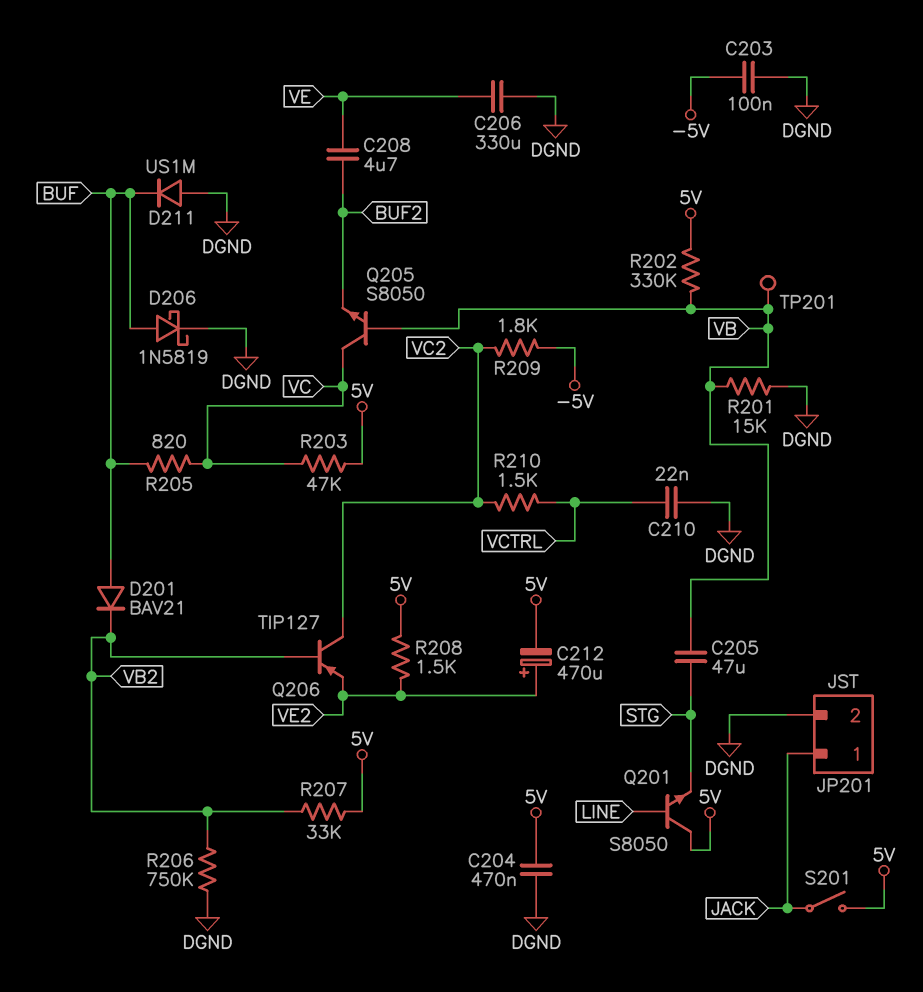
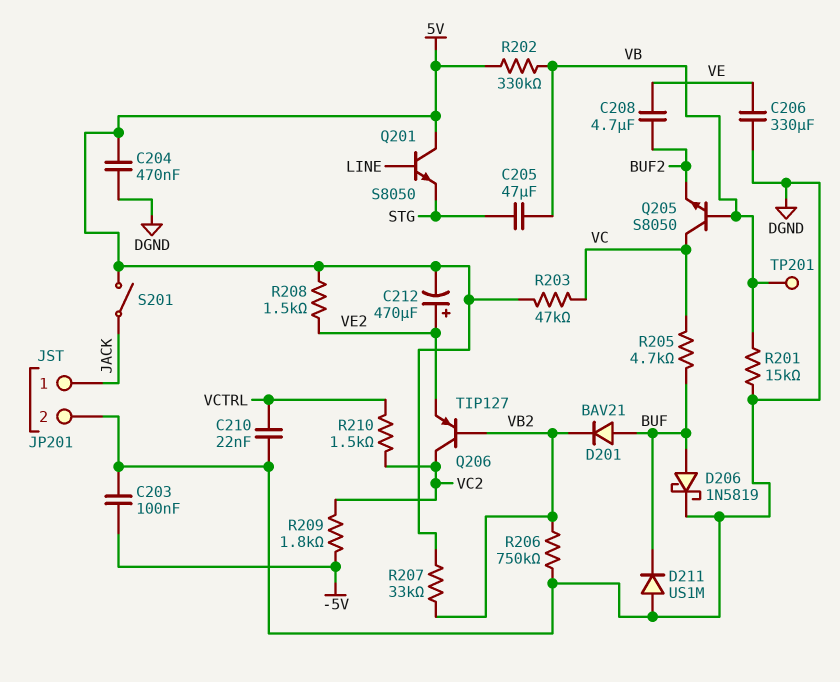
R205: 820 (BUF, VC) -> 4.7k (BUF, VC)

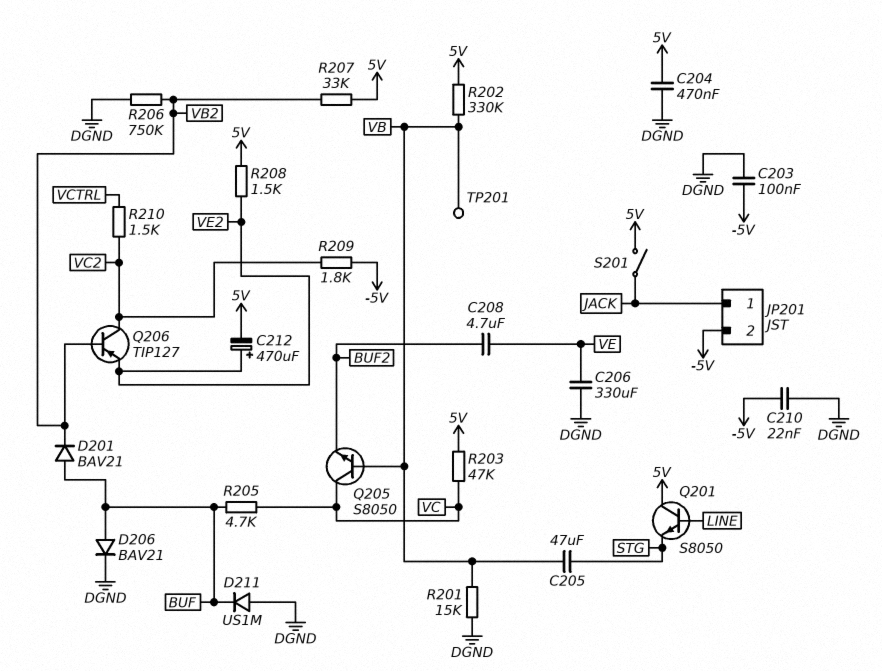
C210: 22nF (DGND, VCTRL) -> 22nF (-5V, DGND)
D206: schottky 1N5819 (A BUF, K DGND) -> diode BAV21 (A BUF, K DGND)
JP201 pin 2: DGND -> -5V

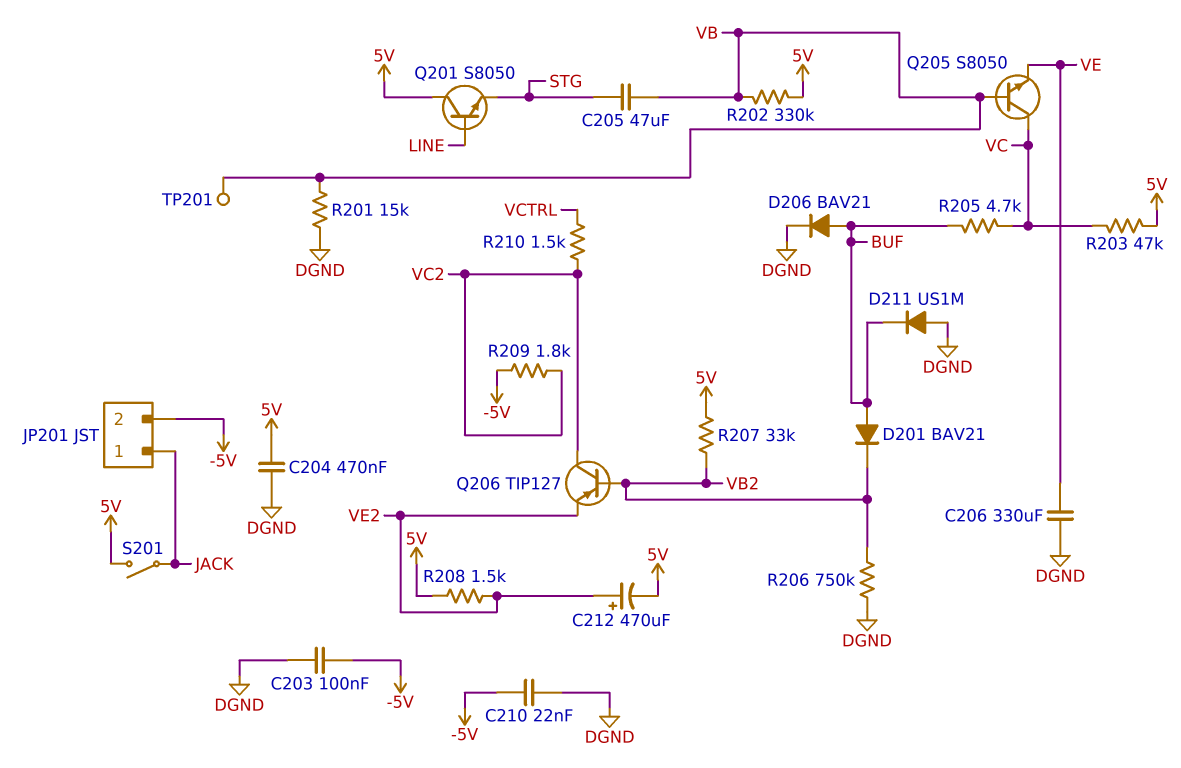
C208: 4.7uF (BUF2, VE) -> none
Q205: NPN S8050 (B VB, C VC, E BUF2) -> NPN S8050 (B VB, C VC, E VE)

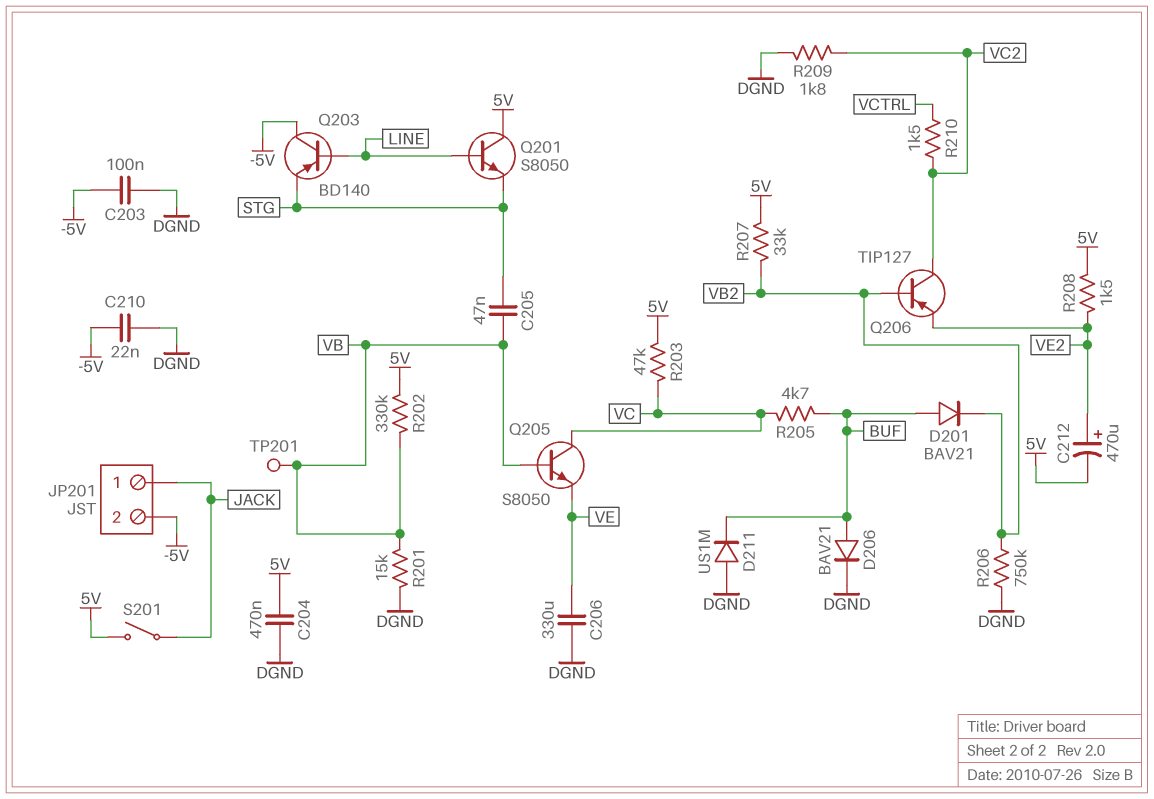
C205: 47uF (STG, VB) -> 47nF (STG, VB)
Q203: none -> PNP BD140 (B LINE, C -5V, E STG)
R209: 1.8k (-5V, VC2) -> 1.8k (DGND, VC2)

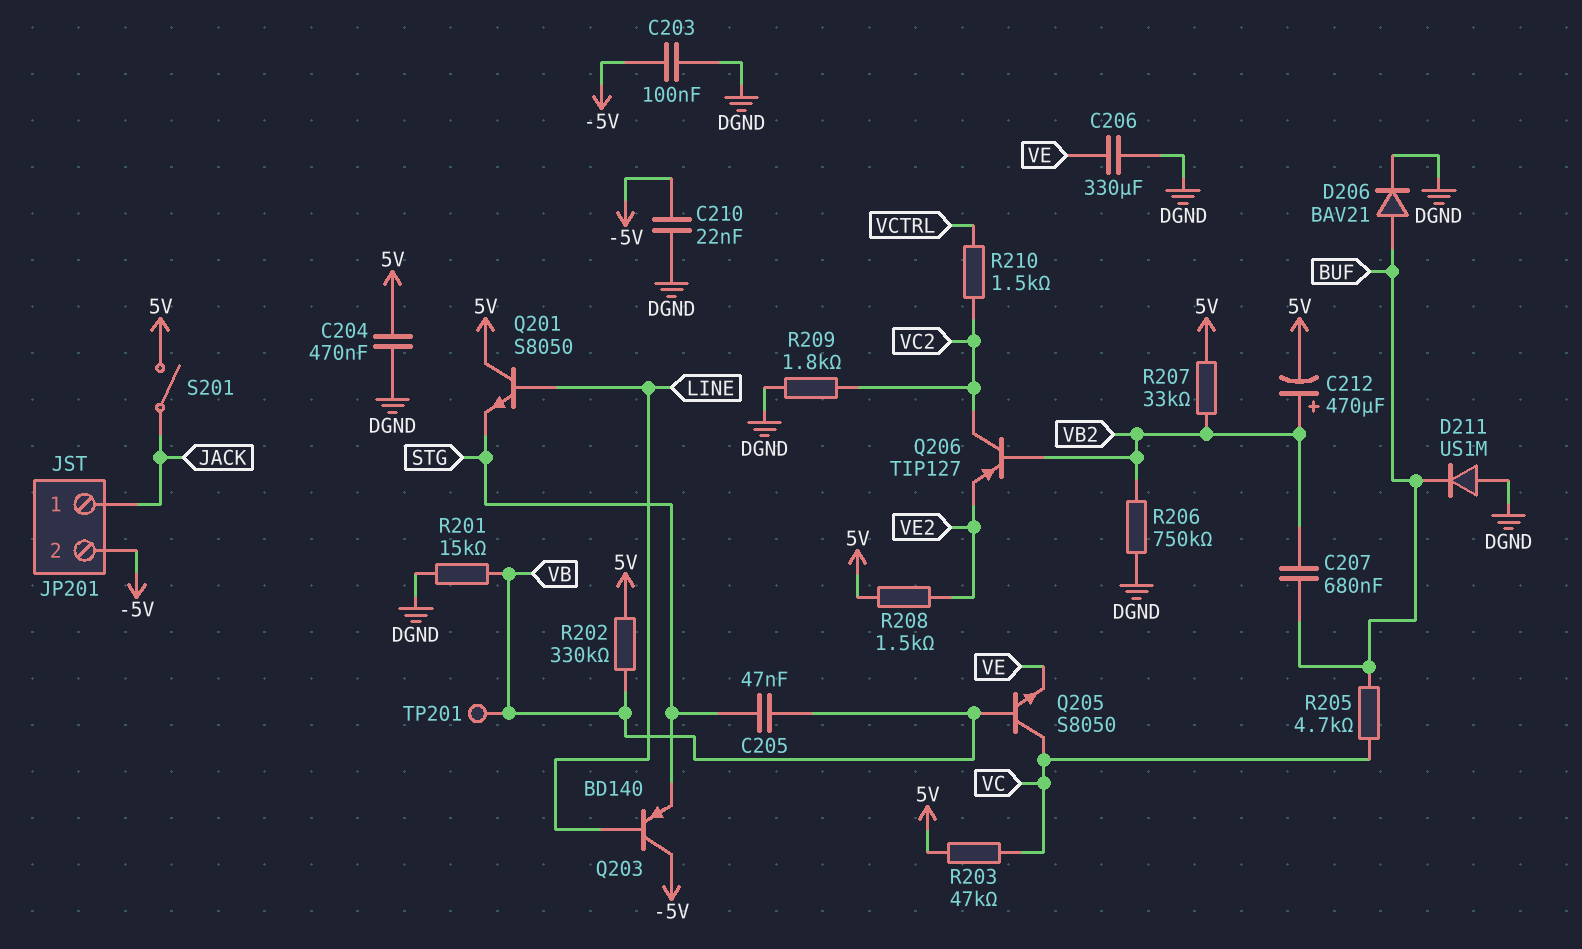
C207: none -> 680nF (BUF, VB2)
C212: 470uF (plus VE2, minus 5V) -> 470uF (plus VB2, minus 5V)
D201: diode BAV21 (A BUF, K VB2) -> none

